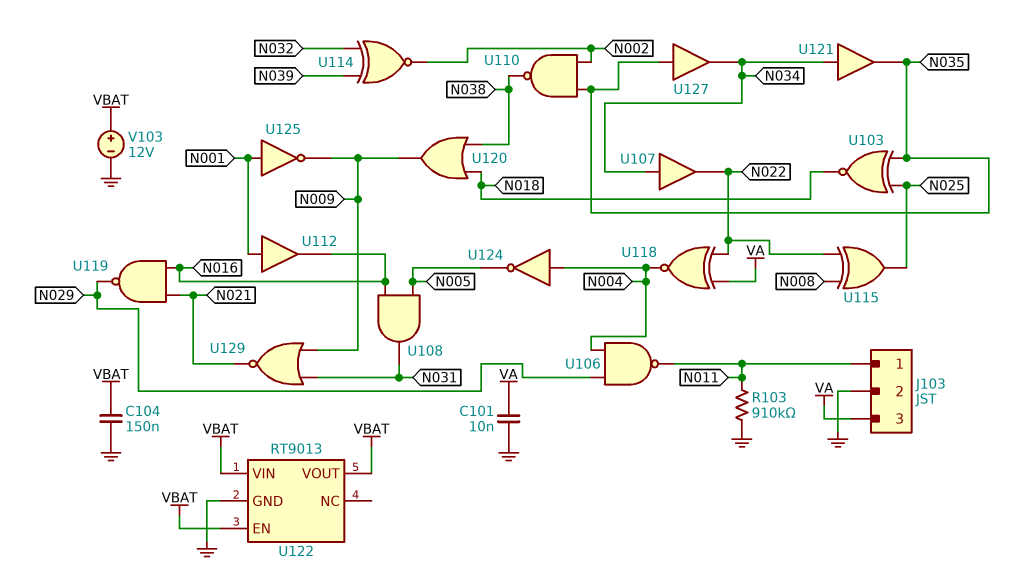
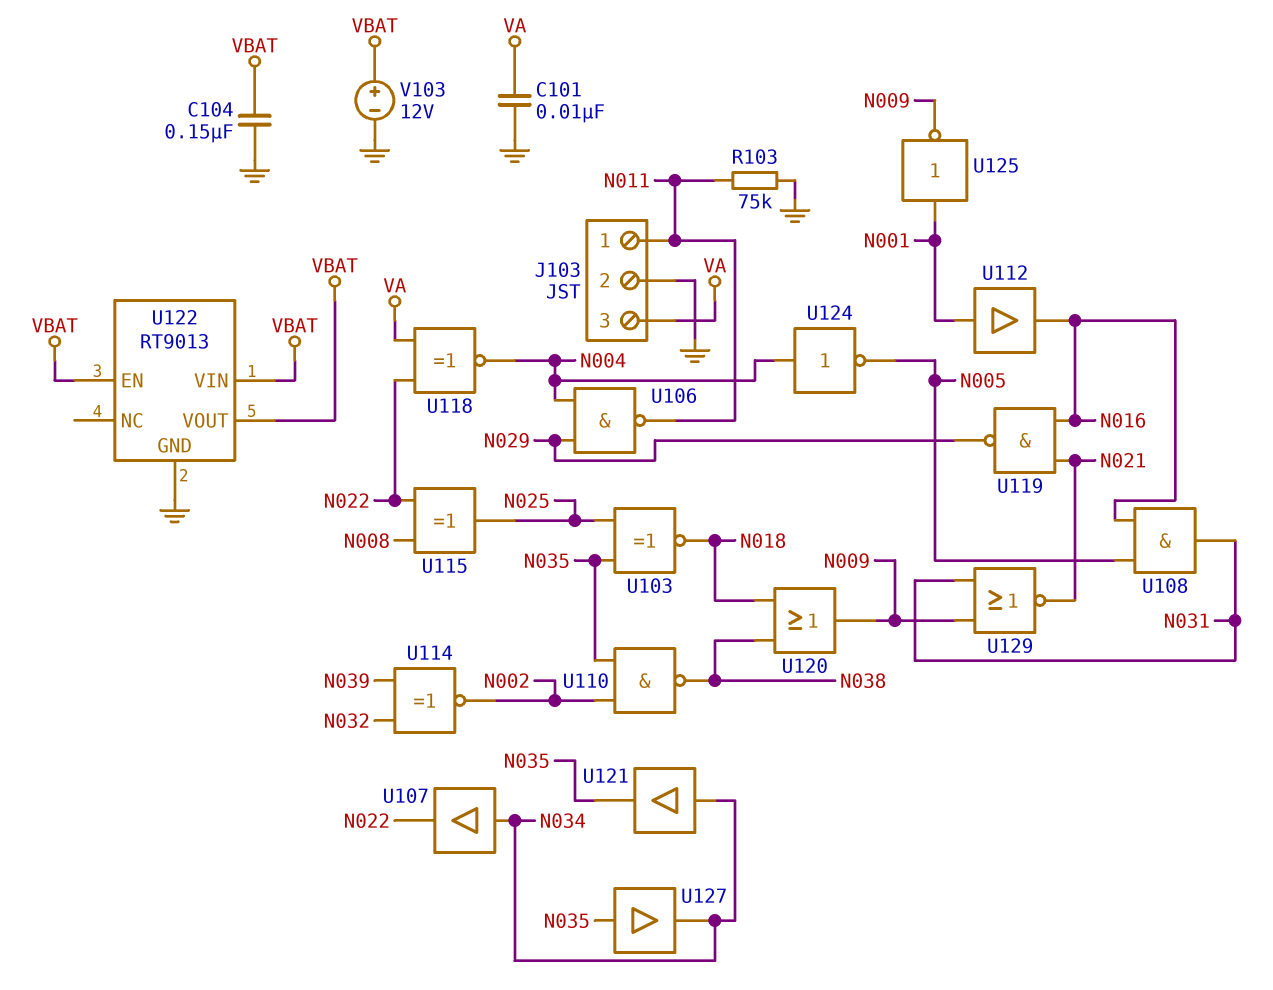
R103: 910k (GND, N011) -> 75k (GND, N011)

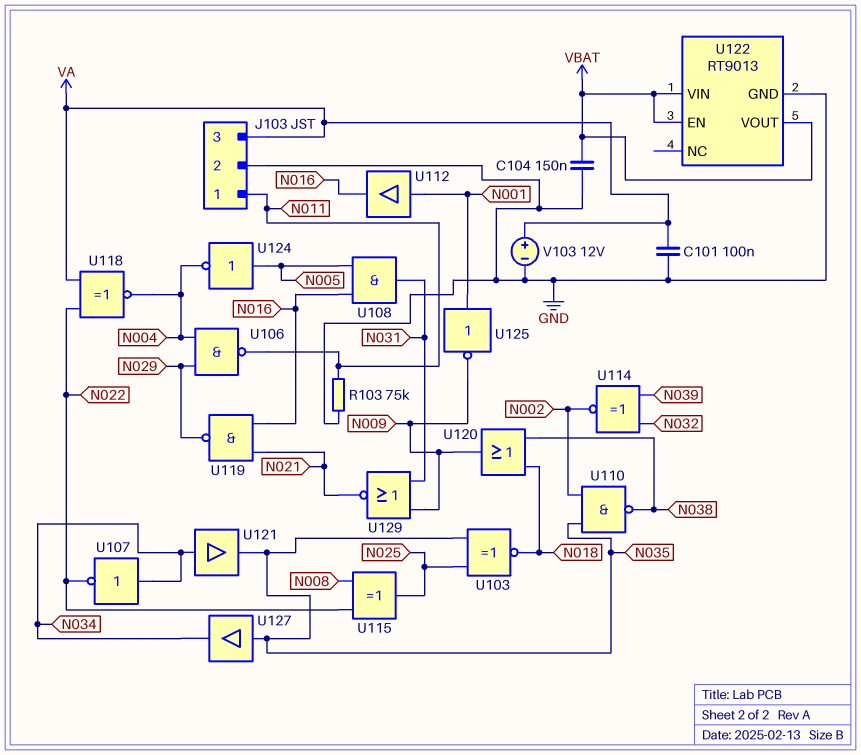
C101: 10nF (GND, VA) -> 100nF (GND, VA)
U107: buffer (in N034, out N022) -> NOT (in N034, out N022)
U124: NOT (in N004, out N005) -> NOT (in N005, out N004)
V103: 12V (plus VBAT, minus GND) -> 12V (plus VA, minus GND)

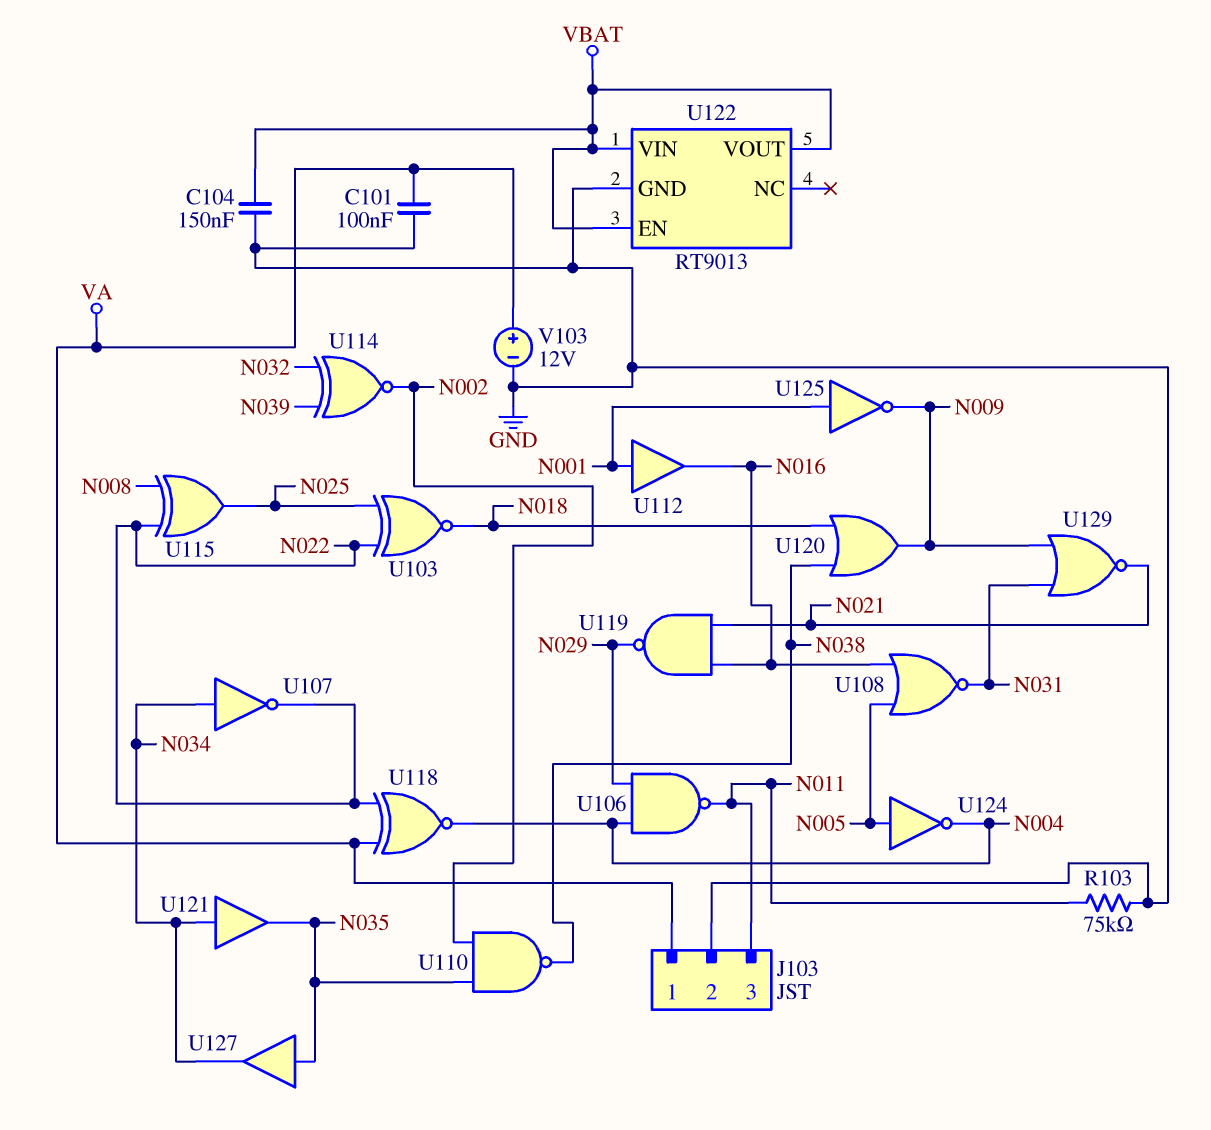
J103 pin 1: N011 -> VA
J103 pin 3: VA -> N011
U103: XNOR (in N025, in N035, out N018) -> XNOR (in N022, in N025, out N018)
U108: AND (in N005, in N016, out N031) -> NOR (in N005, in N016, out N031)

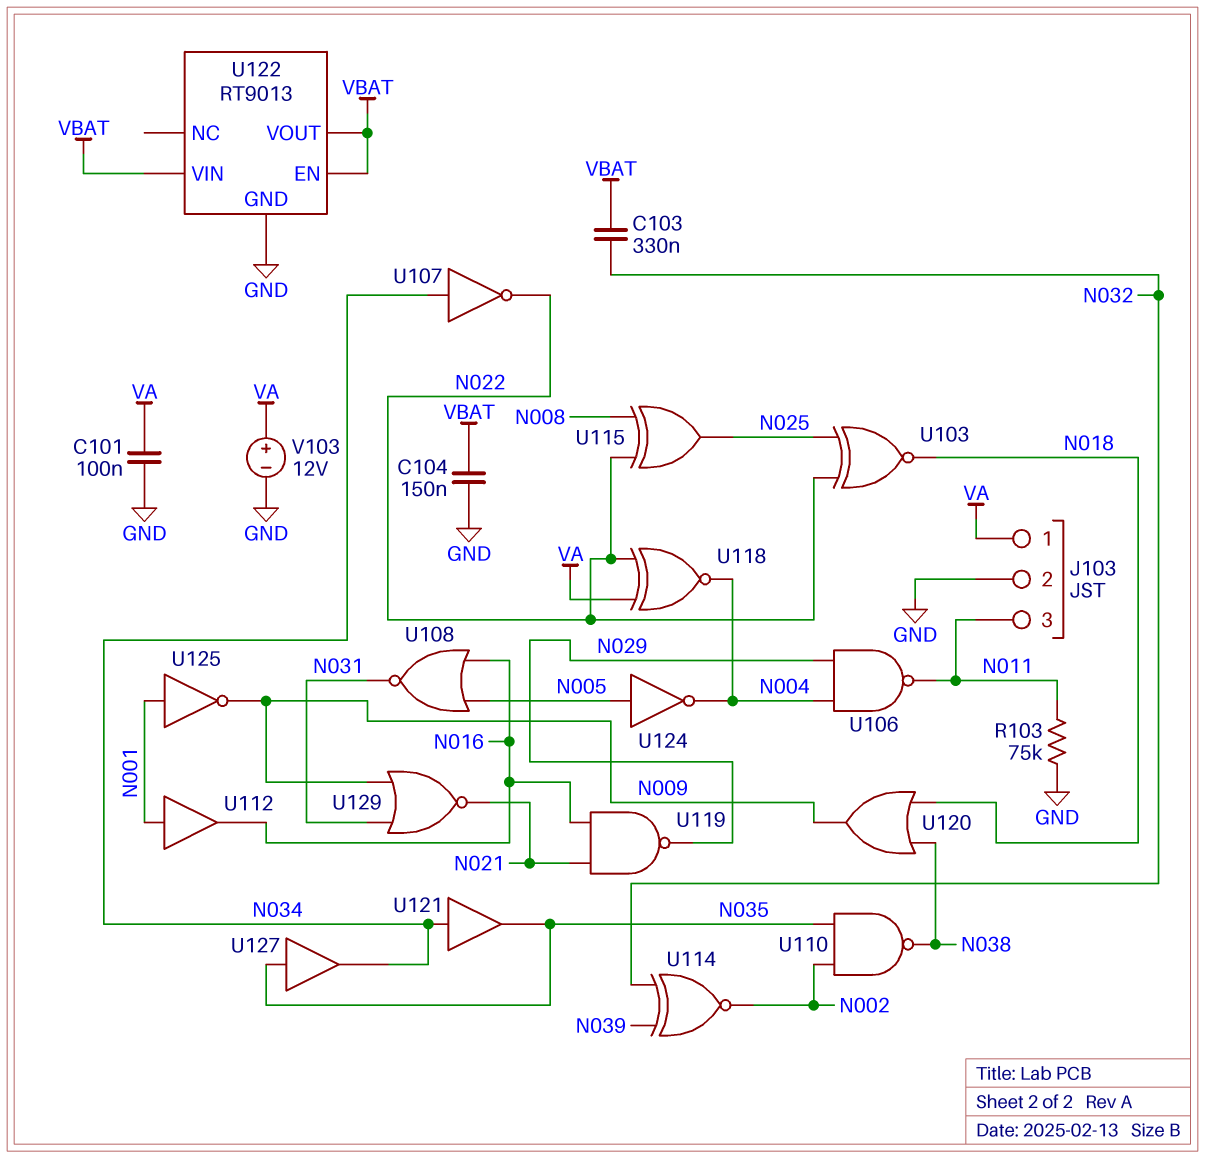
C103: none -> 330nF (N032, VBAT)

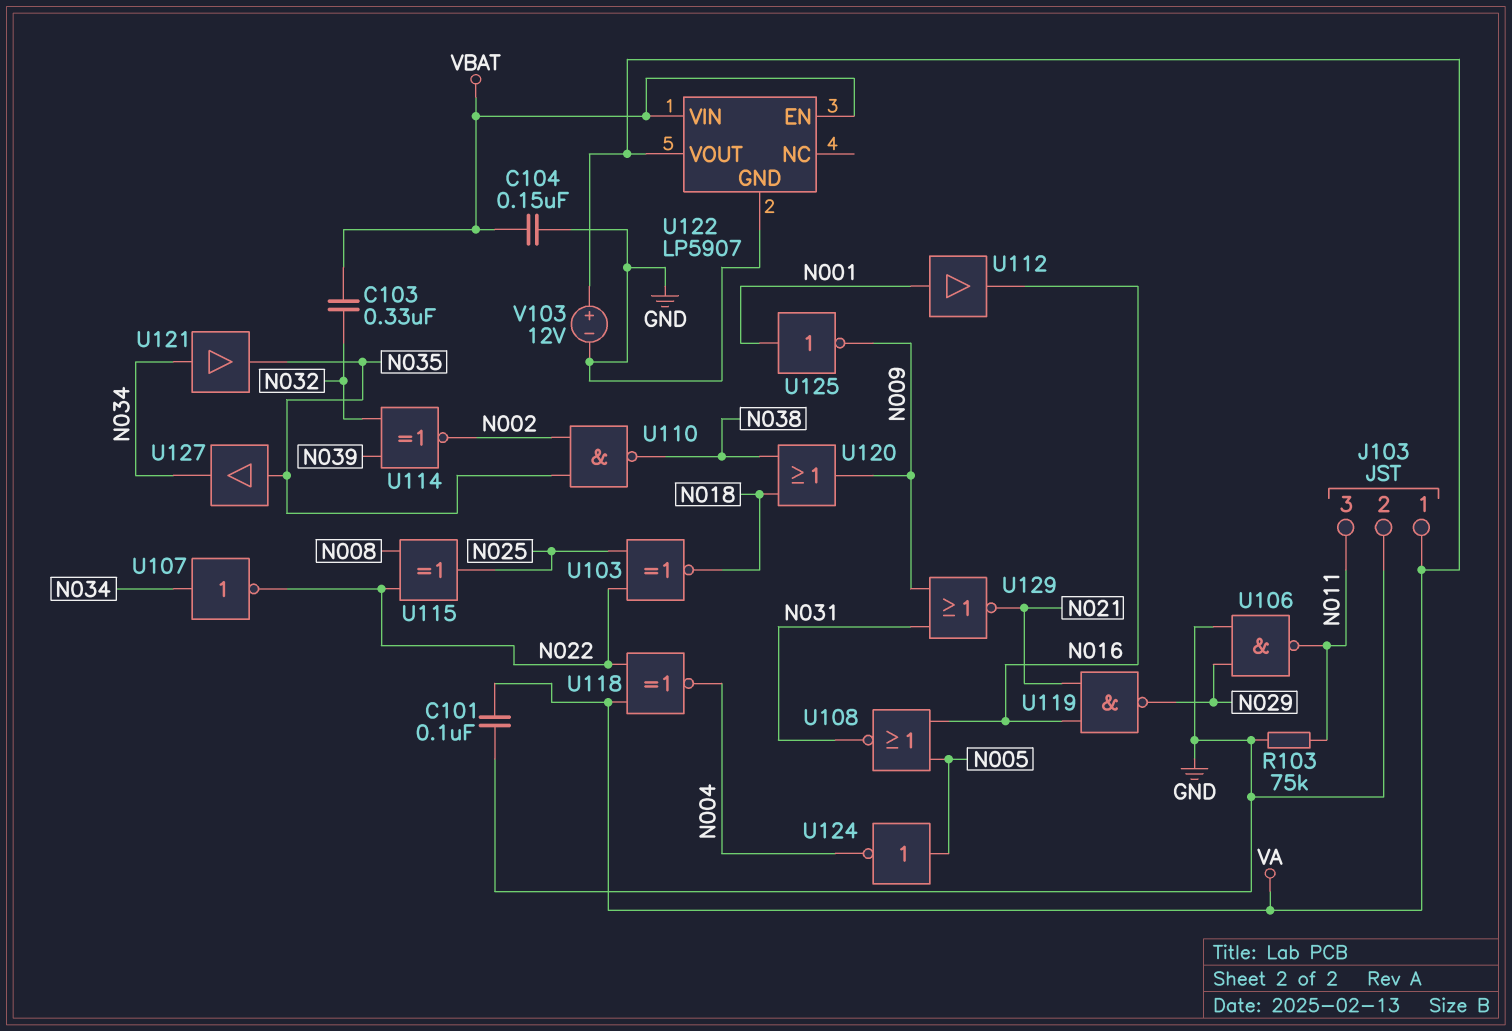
U106: NAND (in N004, in N029, out N011) -> NAND (in GND, in N029, out N011)
U122: RT9013 -> LP5907
U122 pin VOUT: VBAT -> VA

